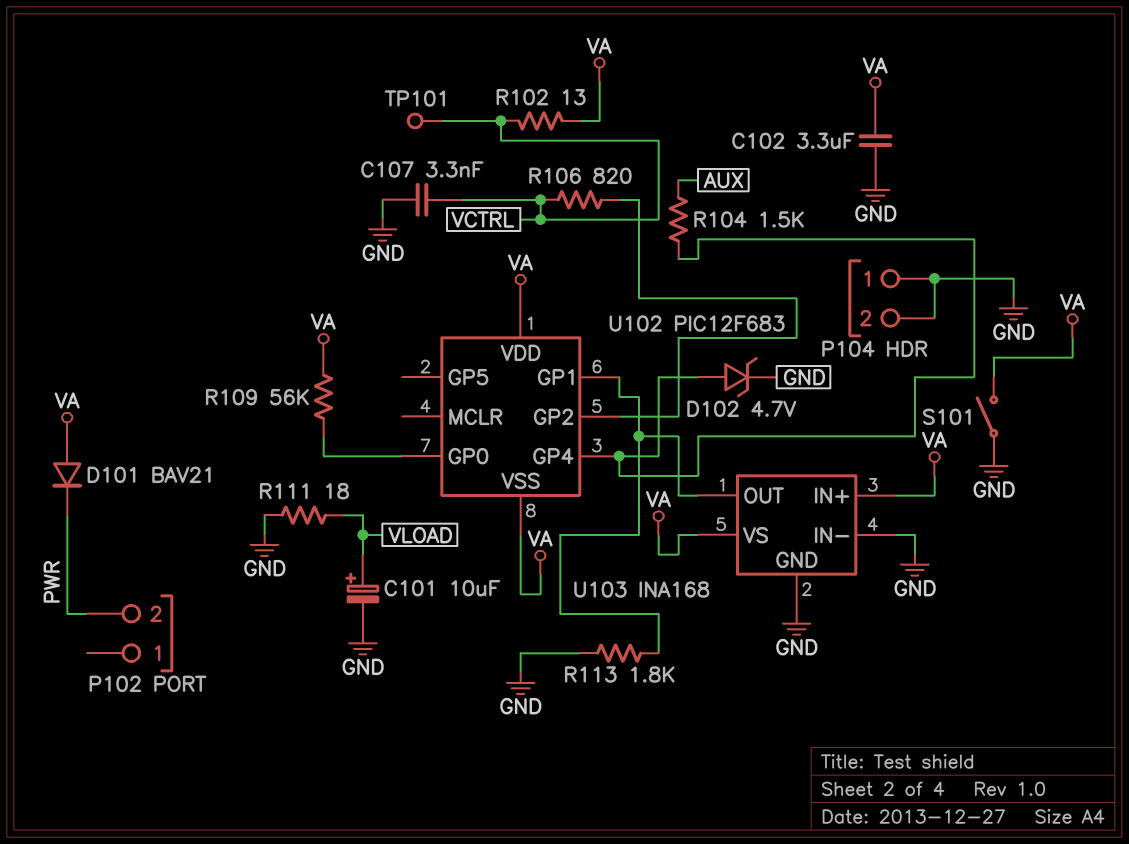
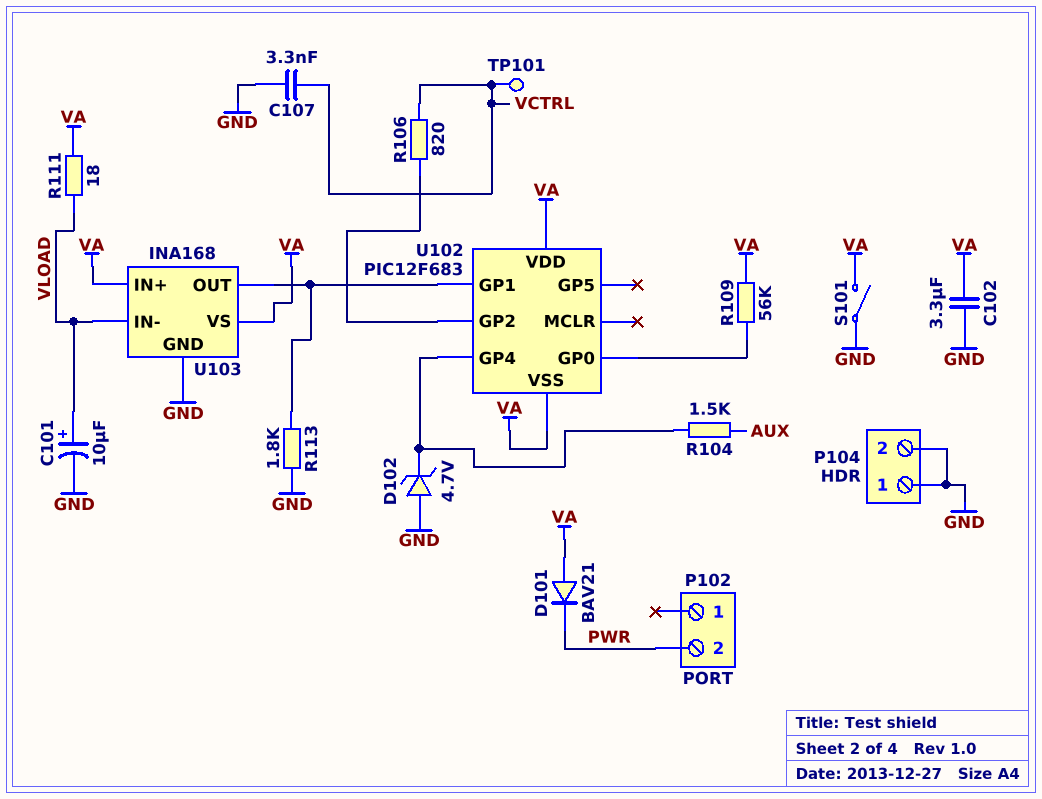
D102: zener 4.7V (A U102/GP4, K GND) -> zener 4.7V (A GND, K U102/GP4)
R102: 13 (VA, VCTRL) -> none
R111: 18 (GND, VLOAD) -> 18 (VA, VLOAD)
U103 pin IN-: GND -> VLOAD

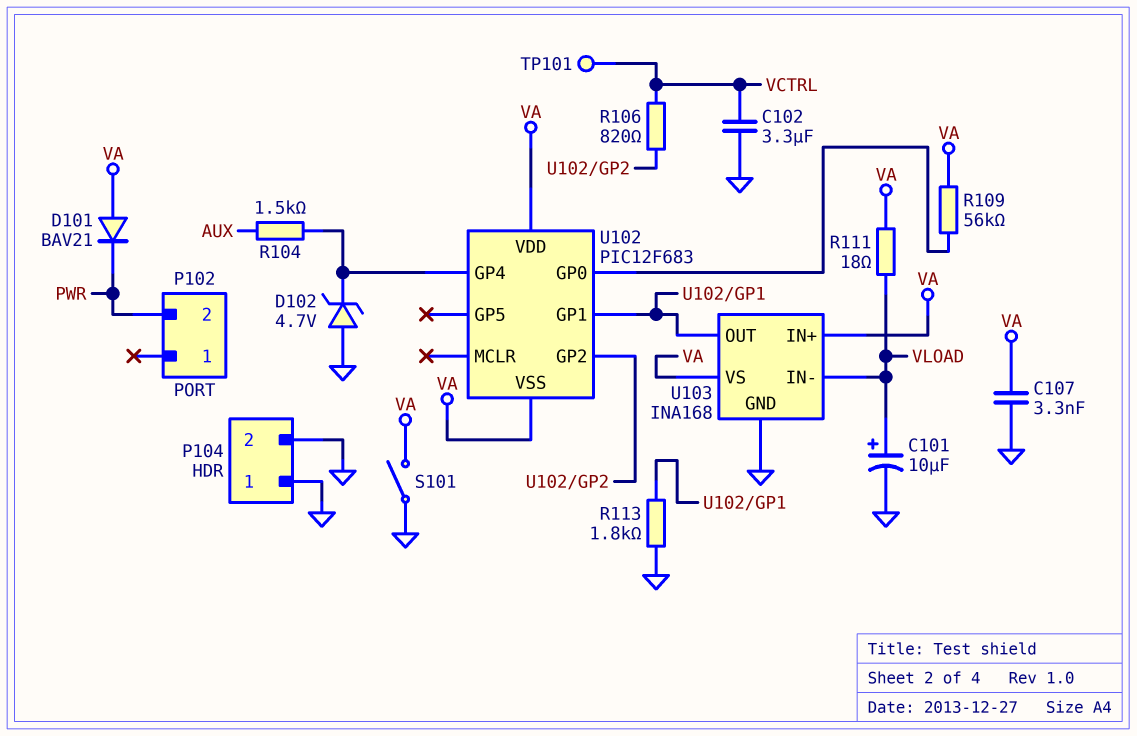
C102: 3.3uF (GND, VA) -> 3.3uF (GND, VCTRL)
C107: 3.3nF (GND, VCTRL) -> 3.3nF (GND, VA)

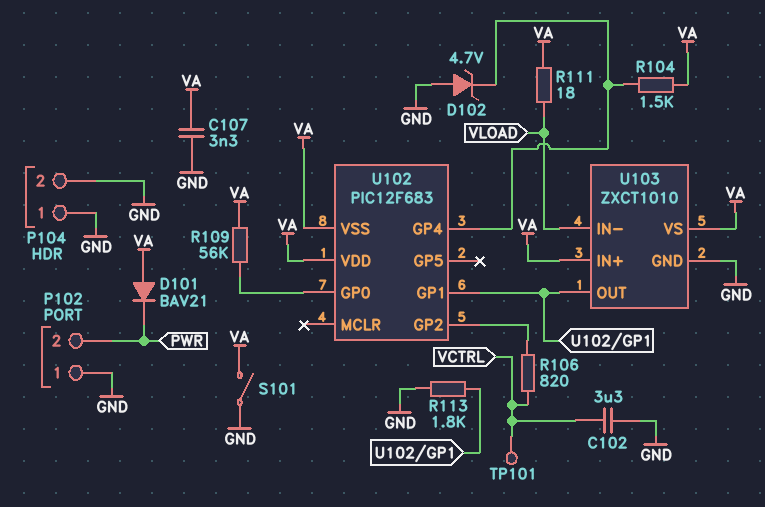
C101: 10uF (plus VLOAD, minus GND) -> none
P102 pin 1: none -> GND
R104: 1.5k (AUX, U102/GP4) -> 1.5k (U102/GP4, VA)
U103: INA168 -> ZXCT1010

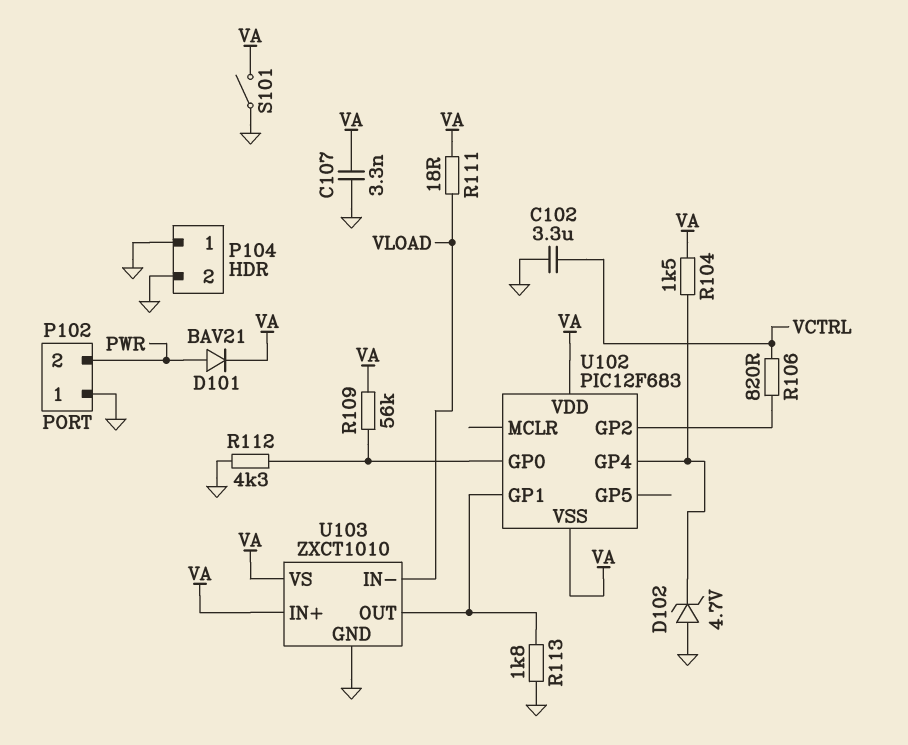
D101: diode BAV21 (A VA, K PWR) -> diode BAV21 (A PWR, K VA)
R112: none -> 4.3k (GND, U102/GP0)
TP101: test point (VCTRL) -> none

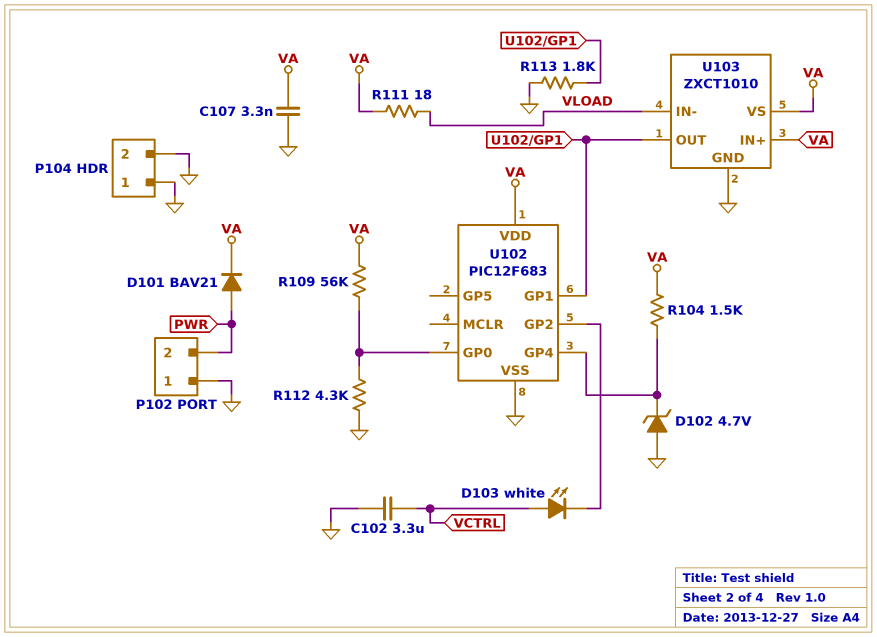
D103: none -> LED white (A VCTRL, K U102/GP2)
R106: 820 (U102/GP2, VCTRL) -> none
S101: switch (GND, VA) -> none
U102 pin VSS: VA -> GND

